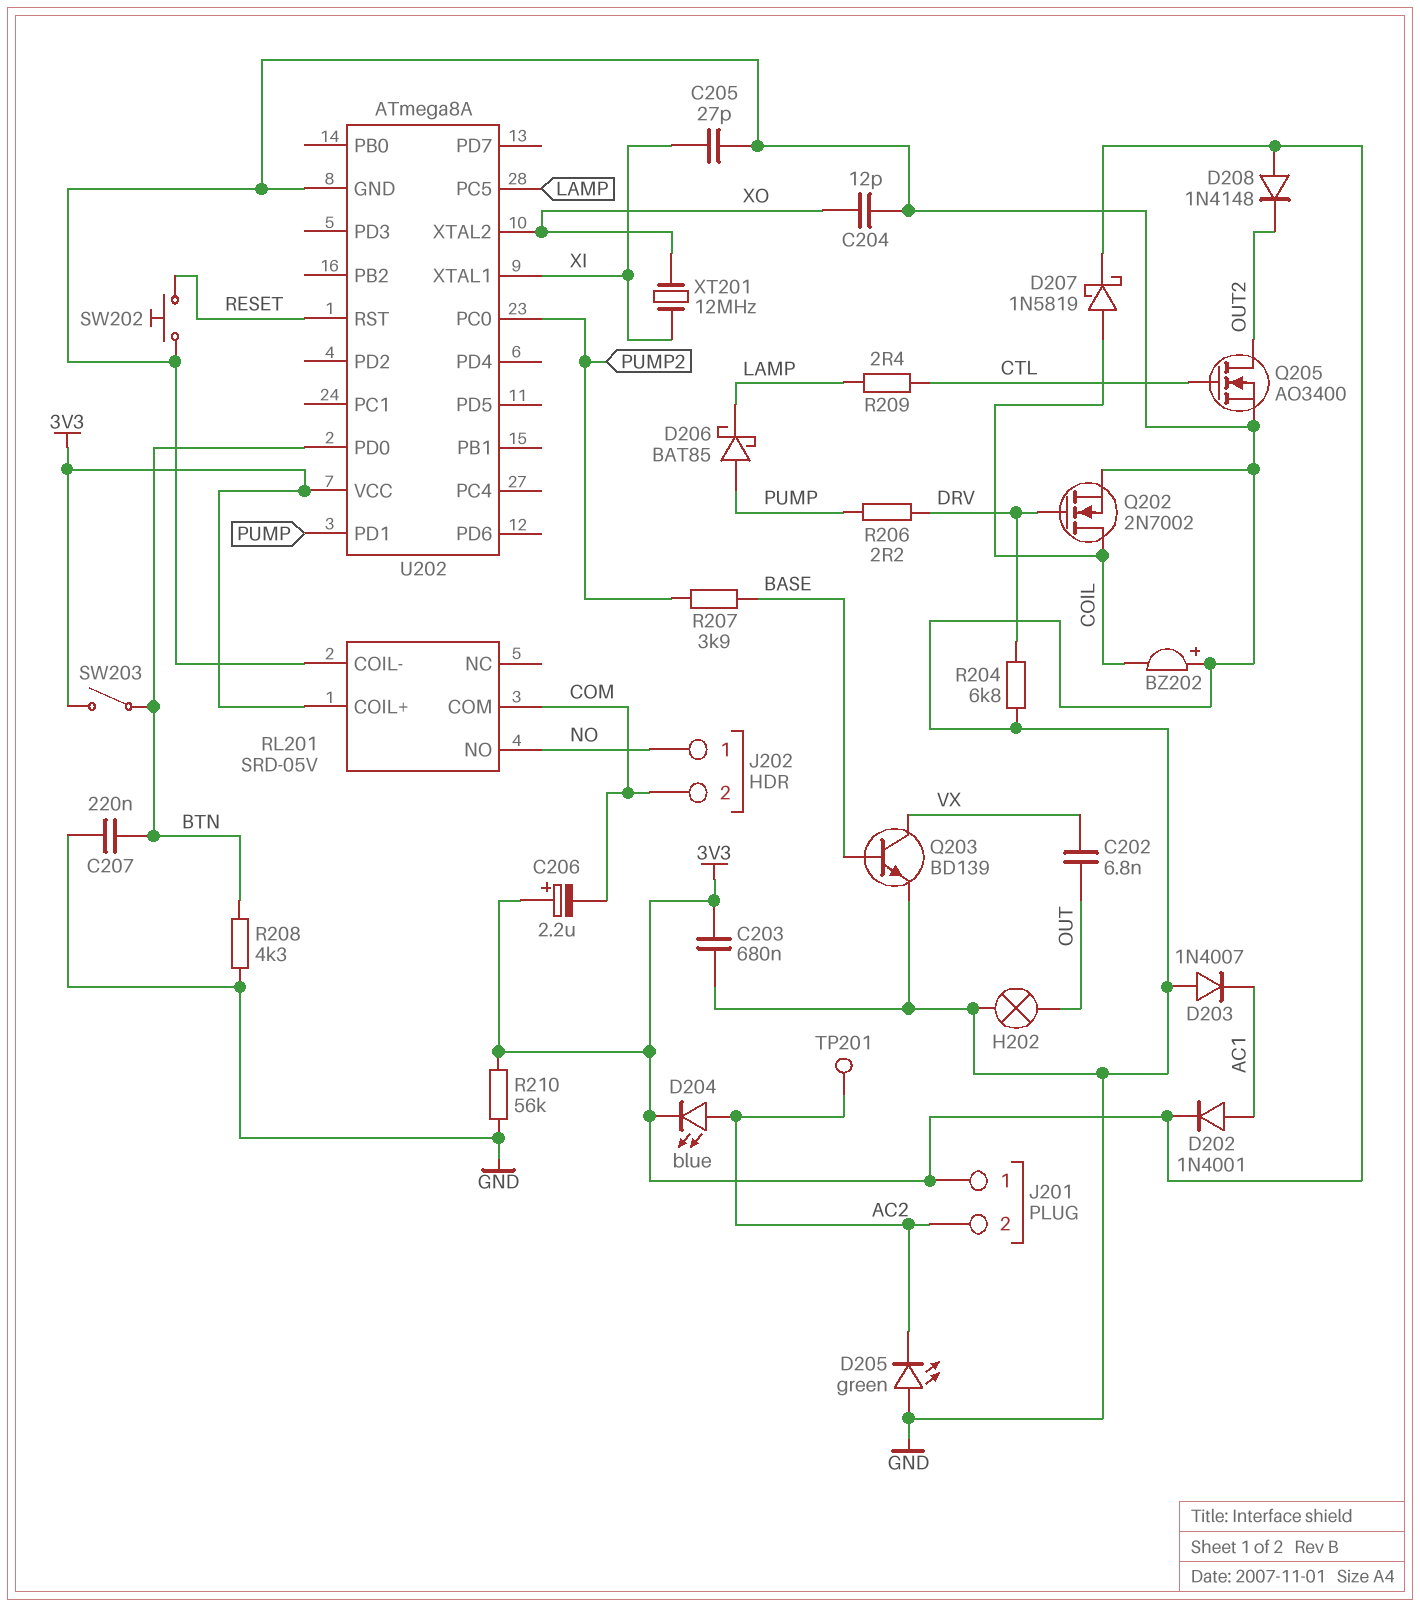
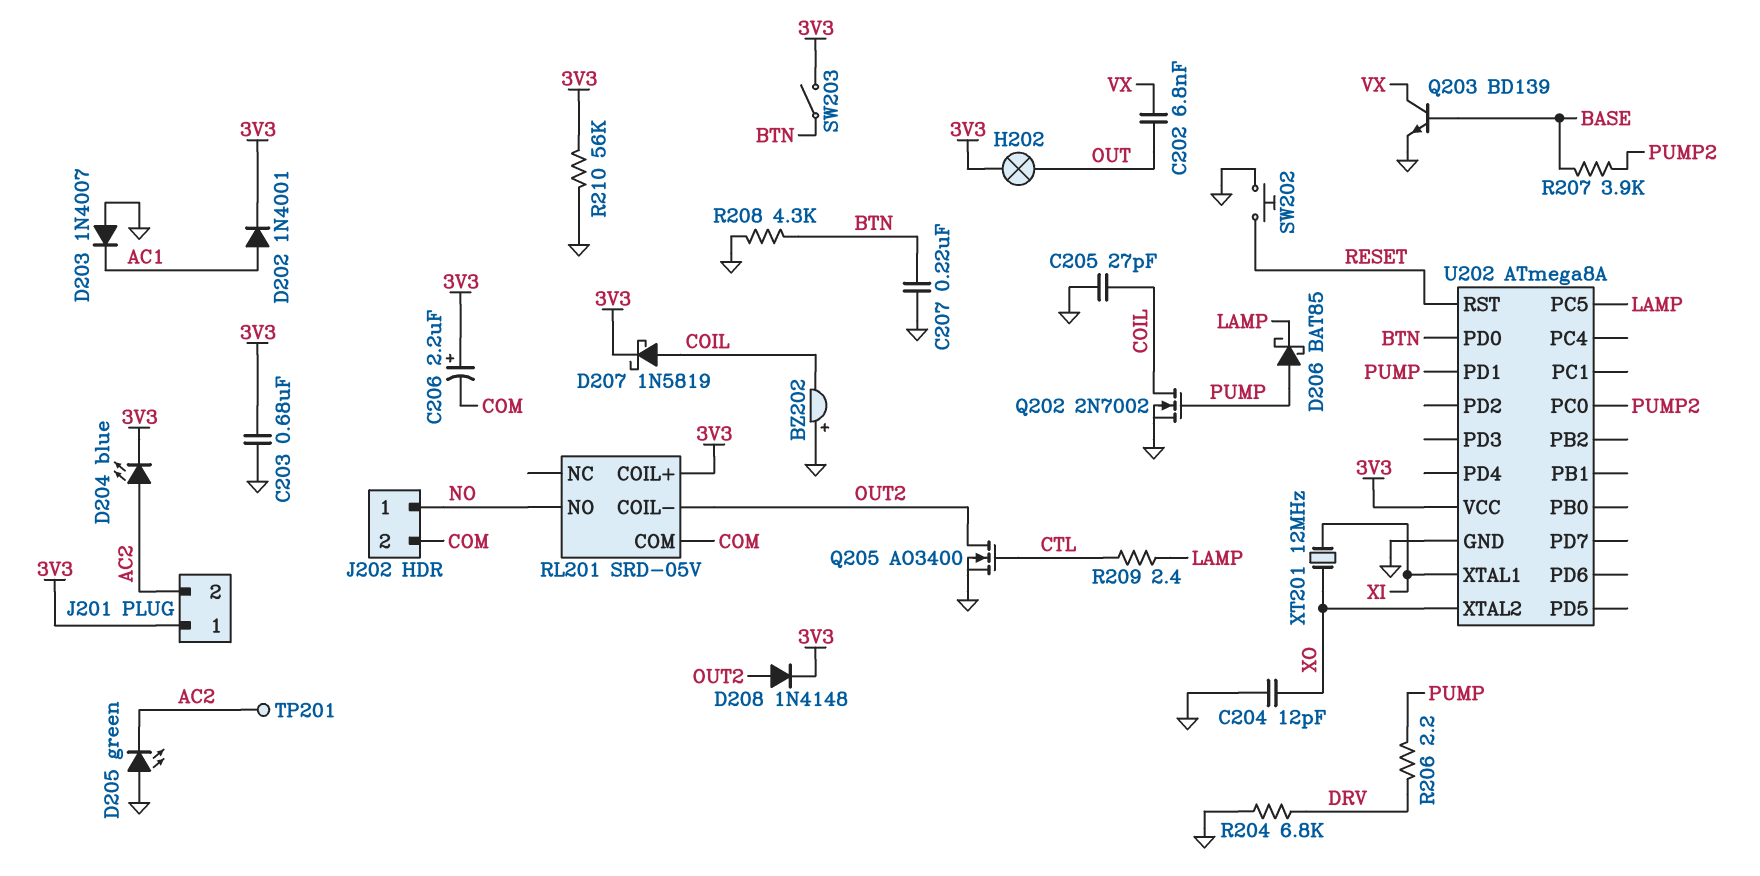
C205: 27pF (GND, XI) -> 27pF (COIL, GND)
D208: diode 1N4148 (A 3V3, K OUT2) -> diode 1N4148 (A OUT2, K 3V3)
H202: lamp (GND, OUT) -> lamp (3V3, OUT)
Q202: NMOS 2N7002 (G DRV, D COIL, S GND) -> NMOS 2N7002 (G PUMP, D COIL, S GND)
RL201 pin COIL-: GND -> OUT2

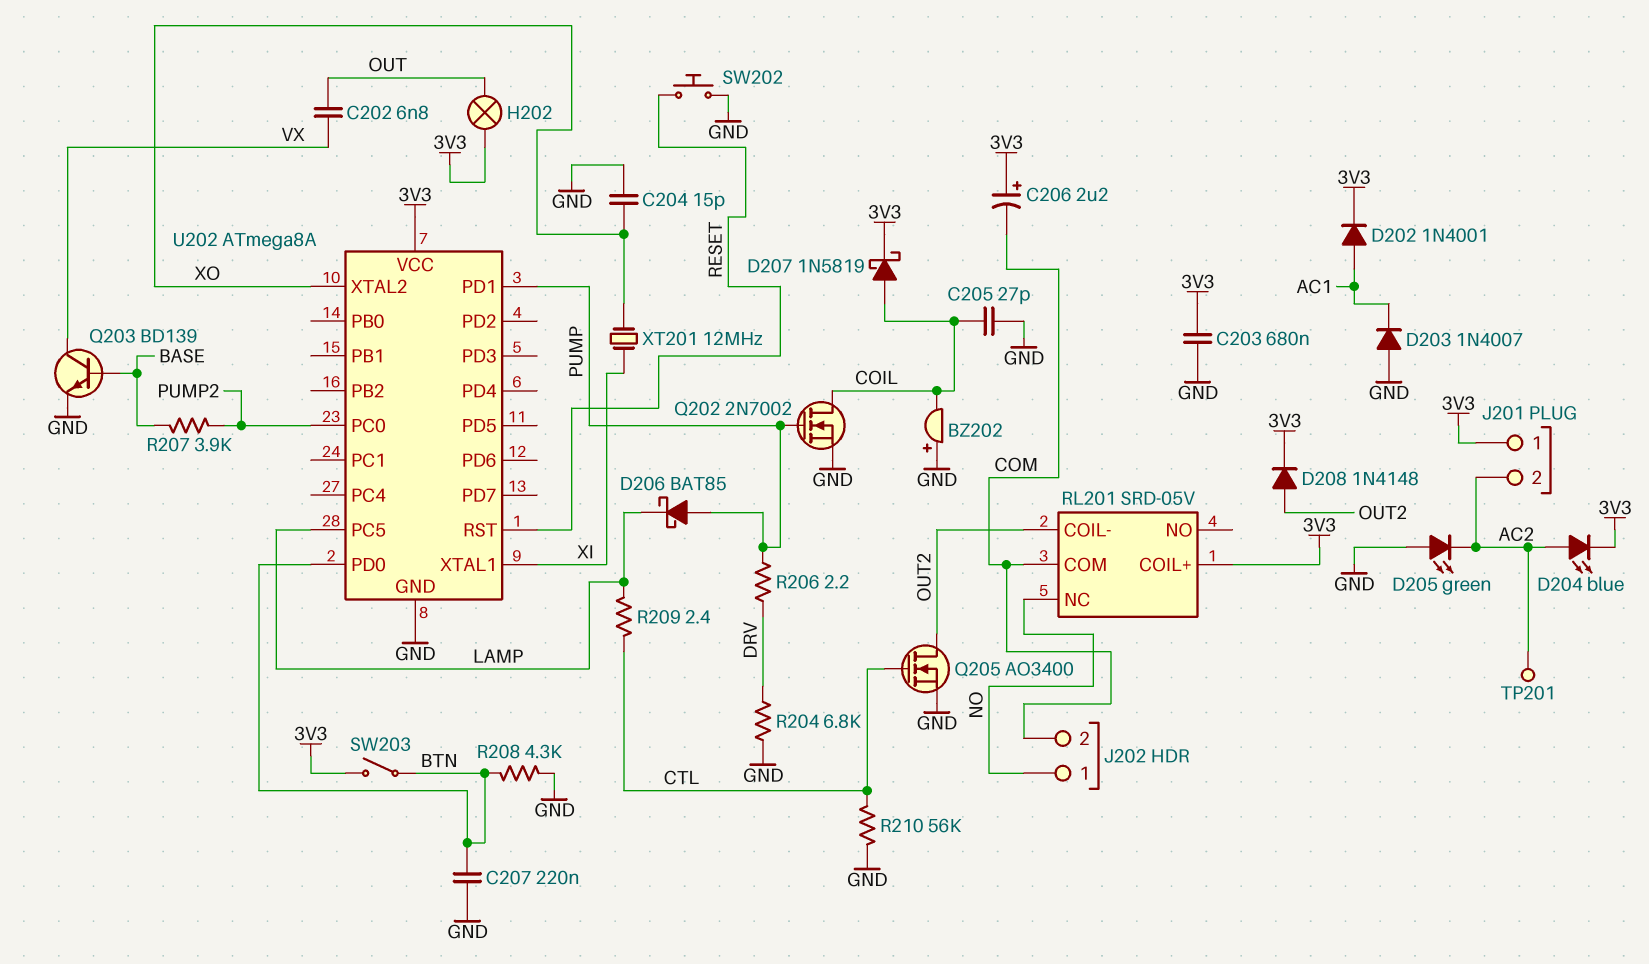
C204: 12pF (GND, XO) -> 15pF (GND, XO)
R210: 56k (3V3, GND) -> 56k (CTL, GND)
RL201 pin NC: none -> NO
RL201 pin NO: NO -> none

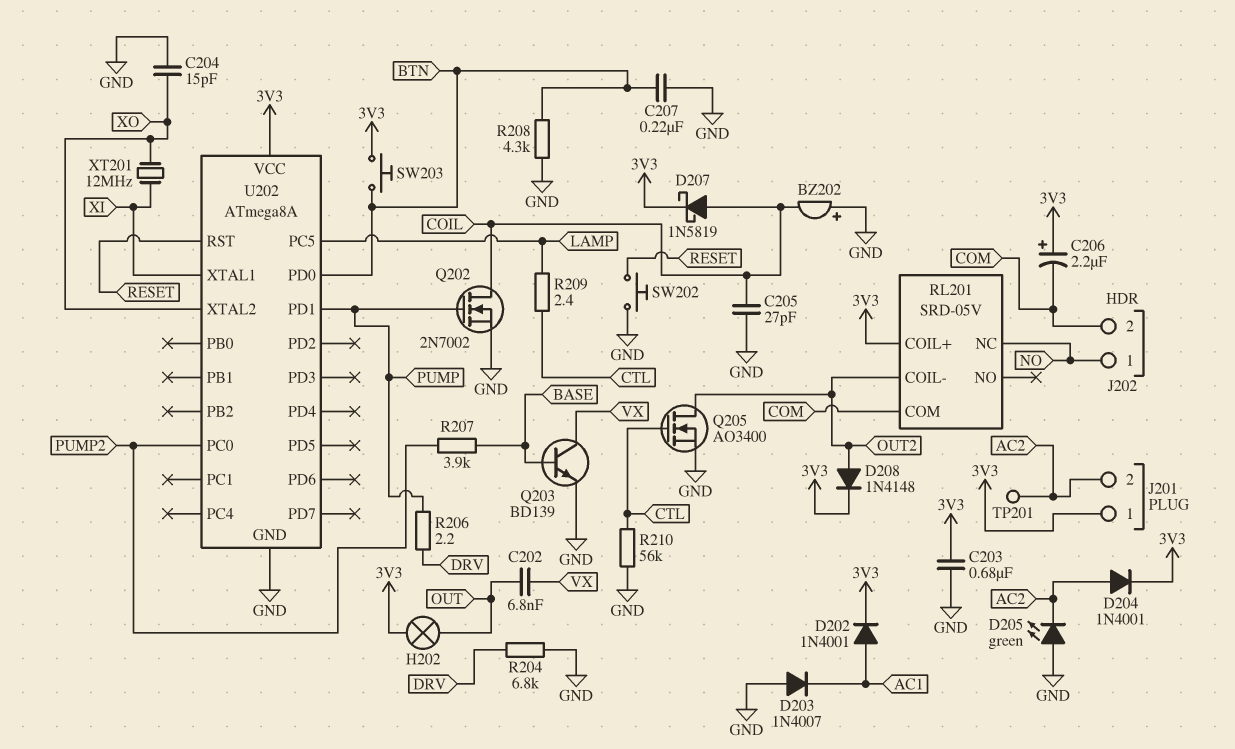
D204: LED blue (A AC2, K 3V3) -> diode 1N4001 (A AC2, K 3V3)
D206: schottky BAT85 (A PUMP, K LAMP) -> none
SW203: switch (3V3, BTN) -> button (3V3, BTN)

